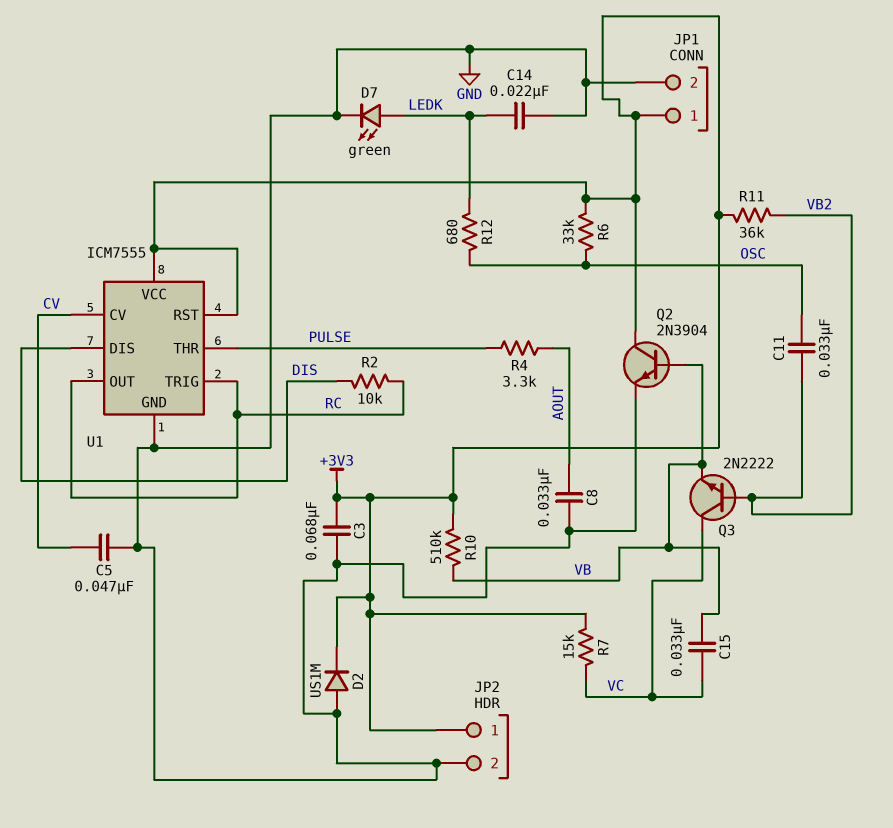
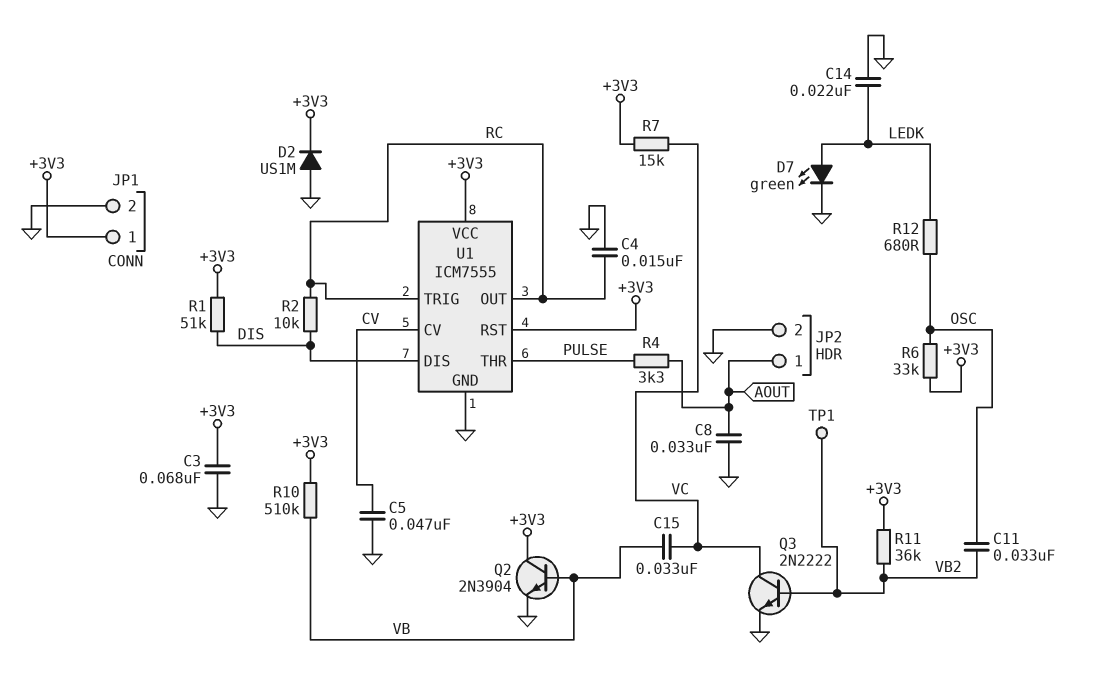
C4: none -> 15nF (GND, RC)
JP2 pin 1: +3V3 -> AOUT
Q3: NPN 2N2222 (B VB2, C VC, E VB) -> NPN 2N2222 (B VB2, C VC, E GND)
R1: none -> 51k (+3V3, DIS)
TP1: none -> test point (VB2)

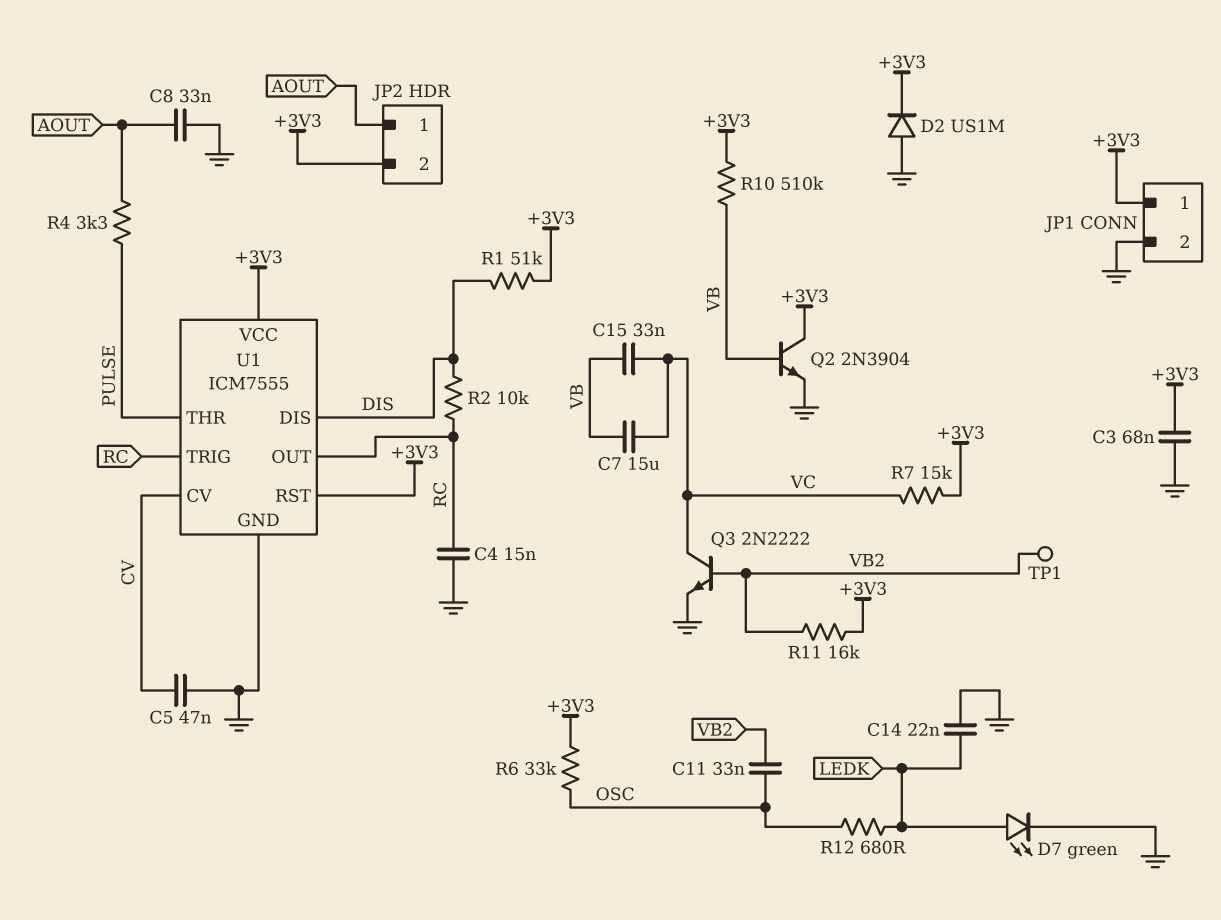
C7: none -> 15uF (VB, VC)
JP2 pin 2: GND -> +3V3
R11: 36k (+3V3, VB2) -> 16k (+3V3, VB2)

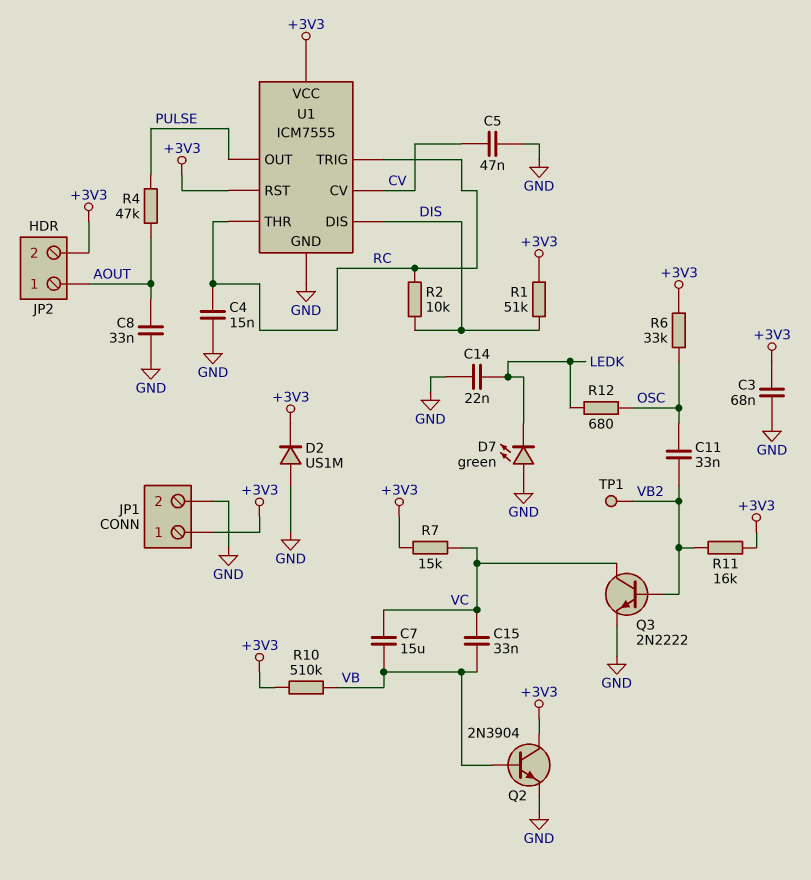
D7: LED green (A LEDK, K GND) -> LED green (A GND, K LEDK)
R4: 3.3k (AOUT, PULSE) -> 47k (AOUT, PULSE)
U1 pin OUT: RC -> PULSE
U1 pin THR: PULSE -> RC

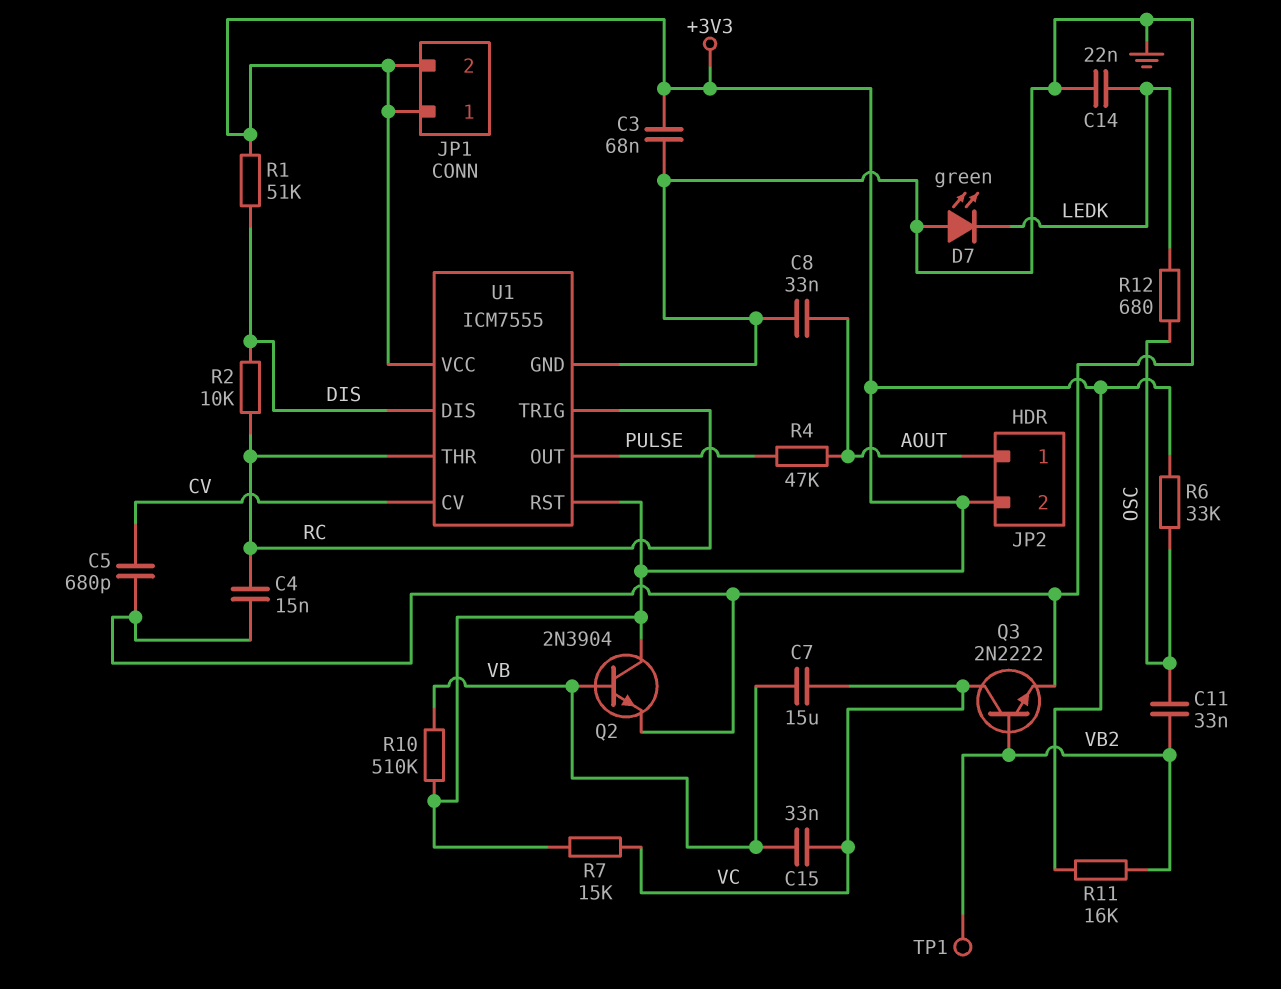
C5: 47nF (CV, GND) -> 680pF (CV, GND)
D2: diode US1M (A GND, K +3V3) -> none
JP1 pin 2: GND -> +3V3

